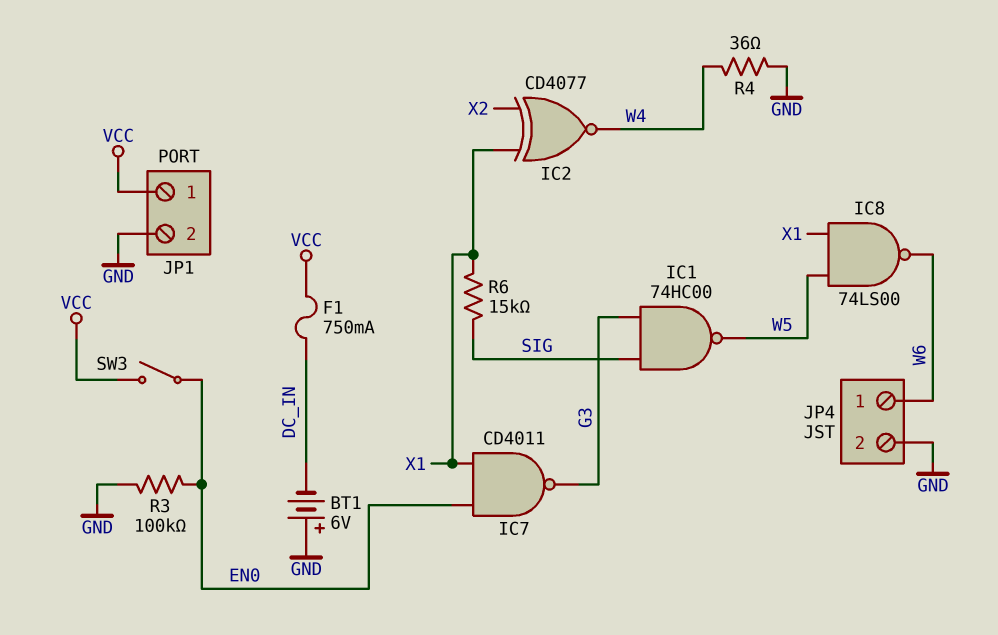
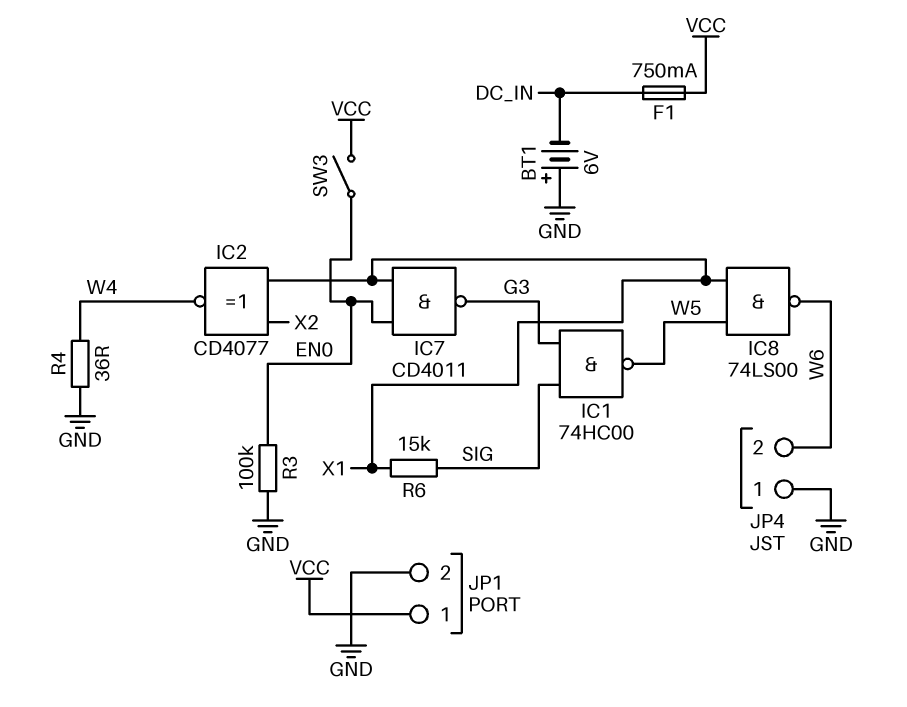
JP4 pin 1: W6 -> GND
JP4 pin 2: GND -> W6

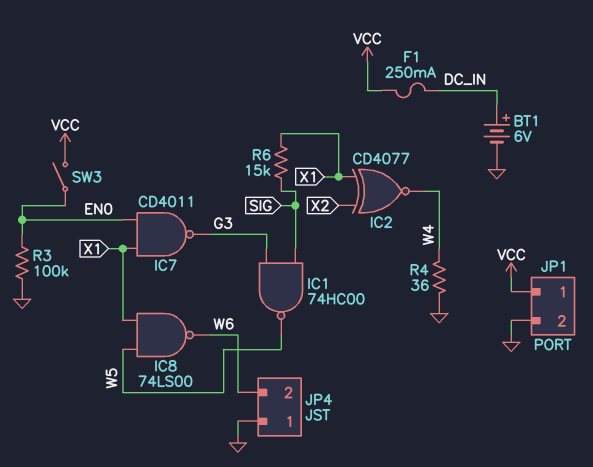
BT1: 6V (plus GND, minus DC_IN) -> 6V (plus DC_IN, minus GND)
F1: 750mA (DC_IN, VCC) -> 250mA (DC_IN, VCC)

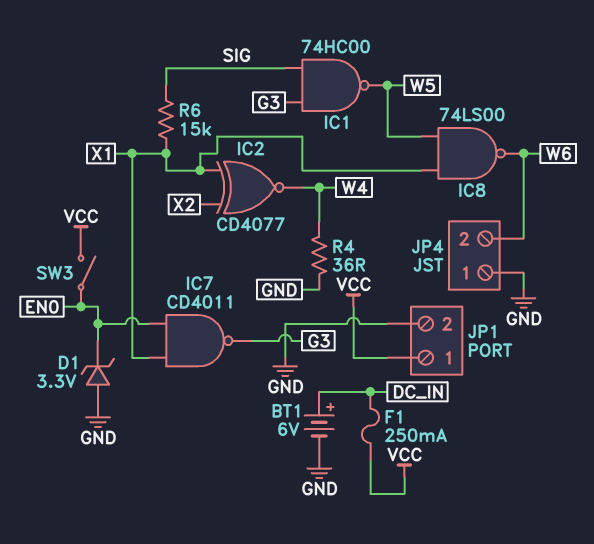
D1: none -> zener 3.3V (A GND, K EN0)
R3: 100k (EN0, GND) -> none

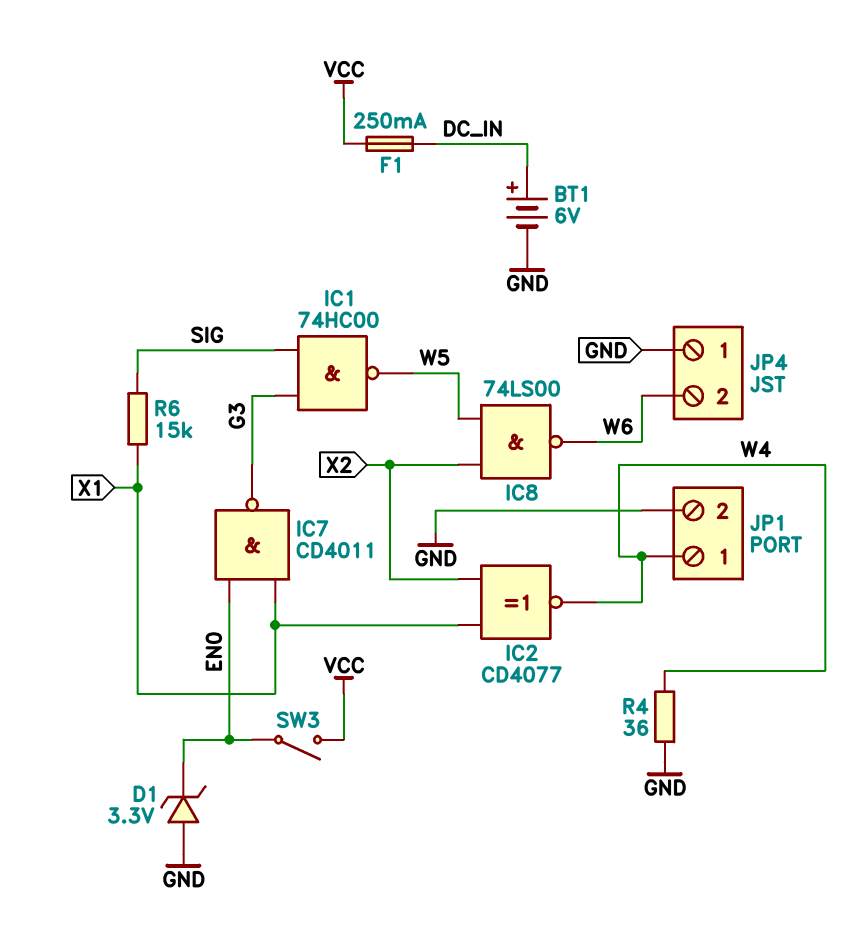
IC8: NAND 74LS00 (in W5, in X1, out W6) -> NAND 74LS00 (in W5, in X2, out W6)
JP1 pin 1: VCC -> W4

